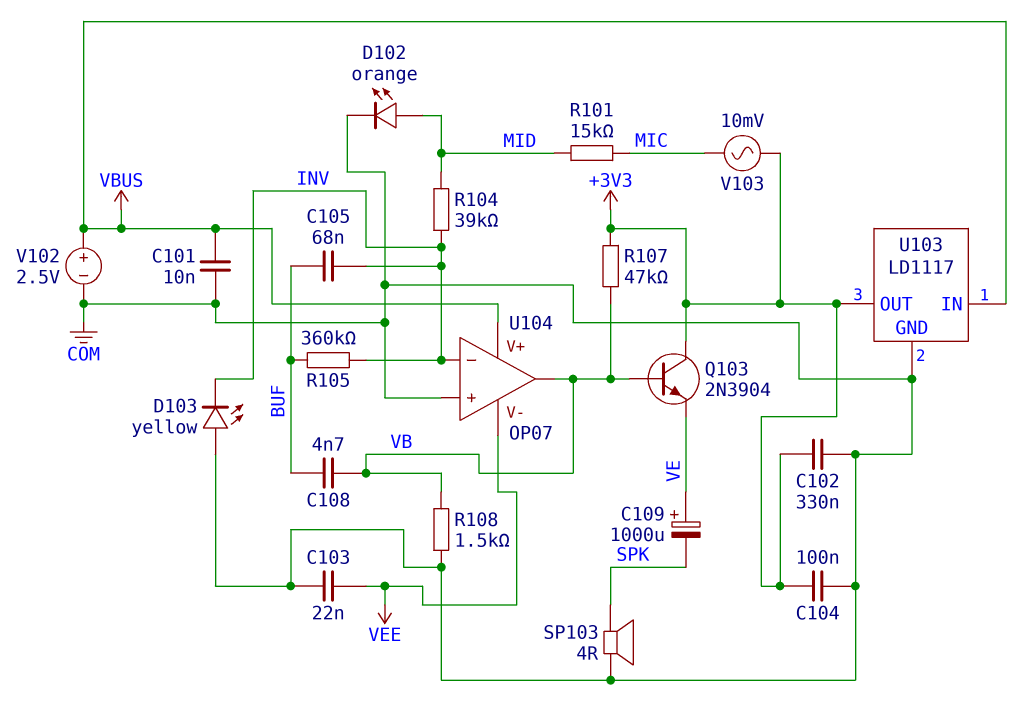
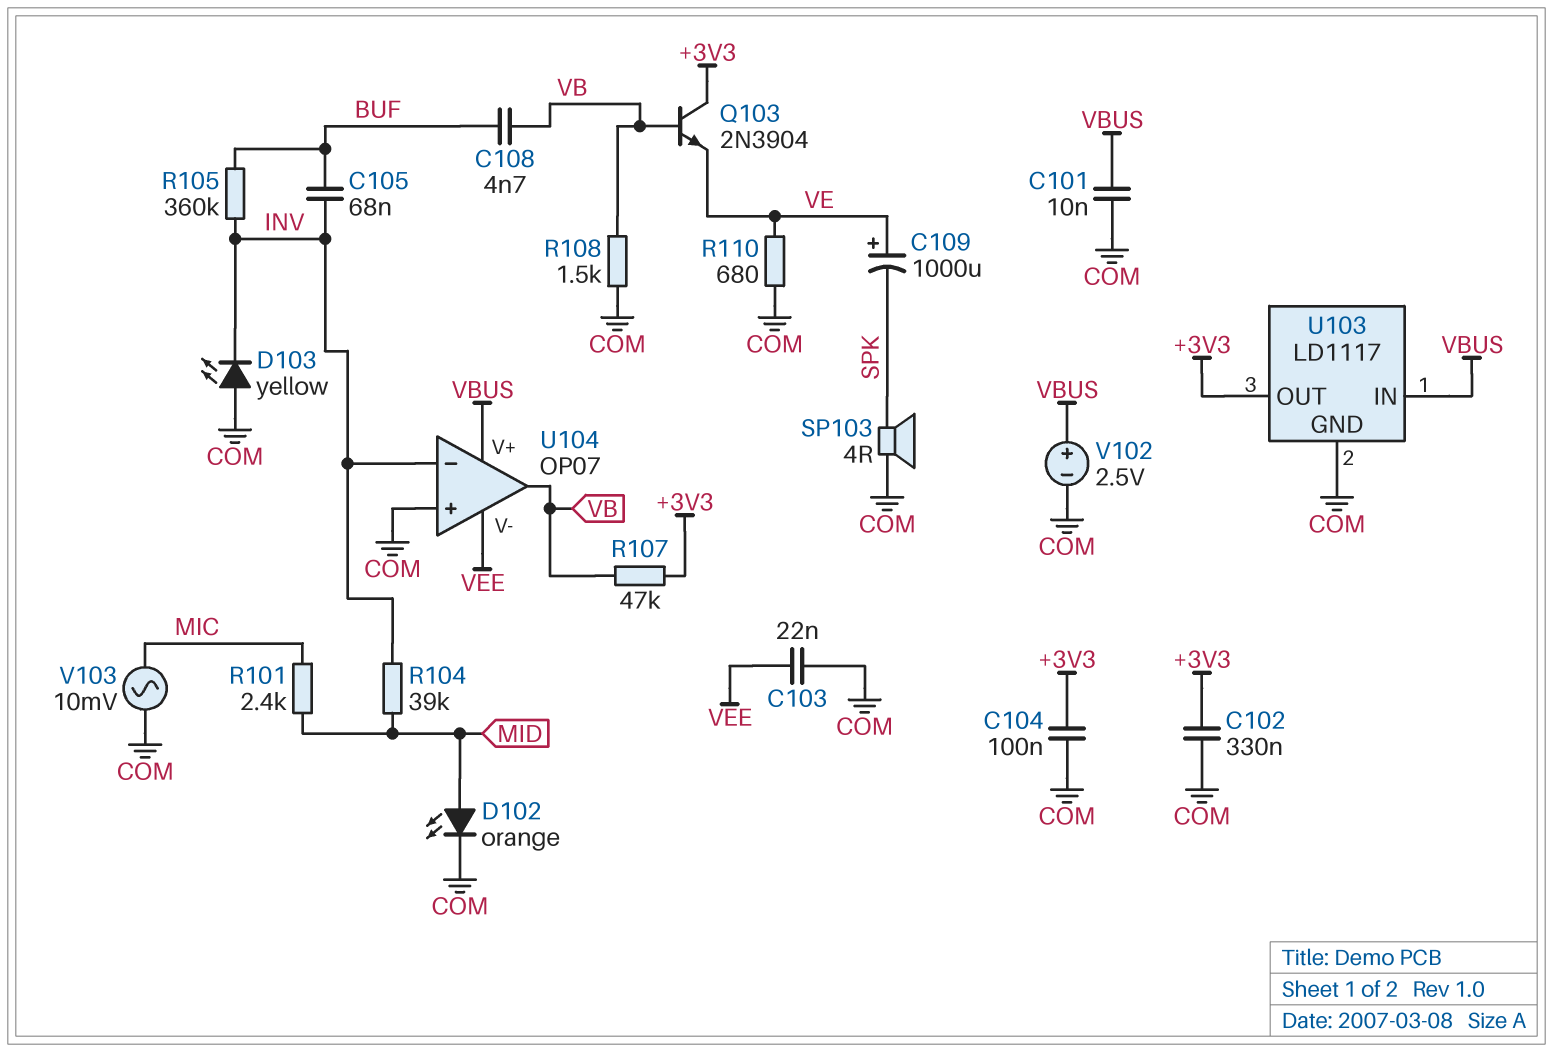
R101: 15k (MIC, MID) -> 2.4k (MIC, MID)
R110: none -> 680 (COM, VE)
V103: AC 10mV (+3V3, MIC) -> AC 10mV (COM, MIC)

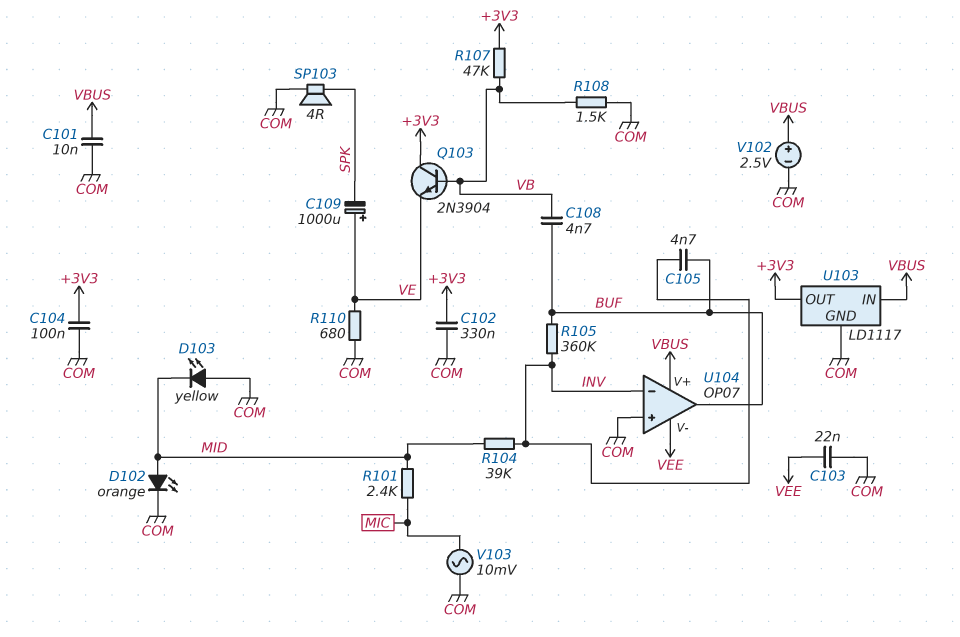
C105: 68nF (BUF, INV) -> 4.7nF (BUF, INV)
D103: LED yellow (A COM, K INV) -> LED yellow (A COM, K MID)
U104 pin out: VB -> BUF

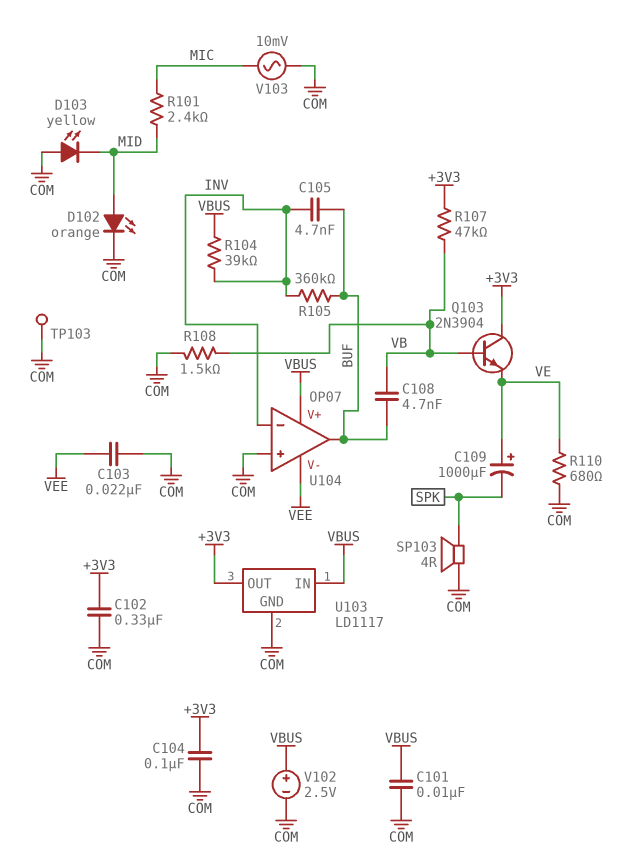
R104: 39k (INV, MID) -> 39k (INV, VBUS)
TP103: none -> test point (COM)

